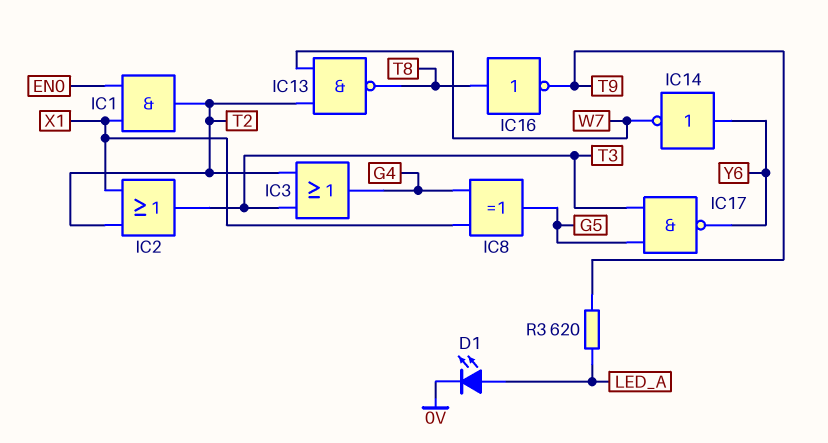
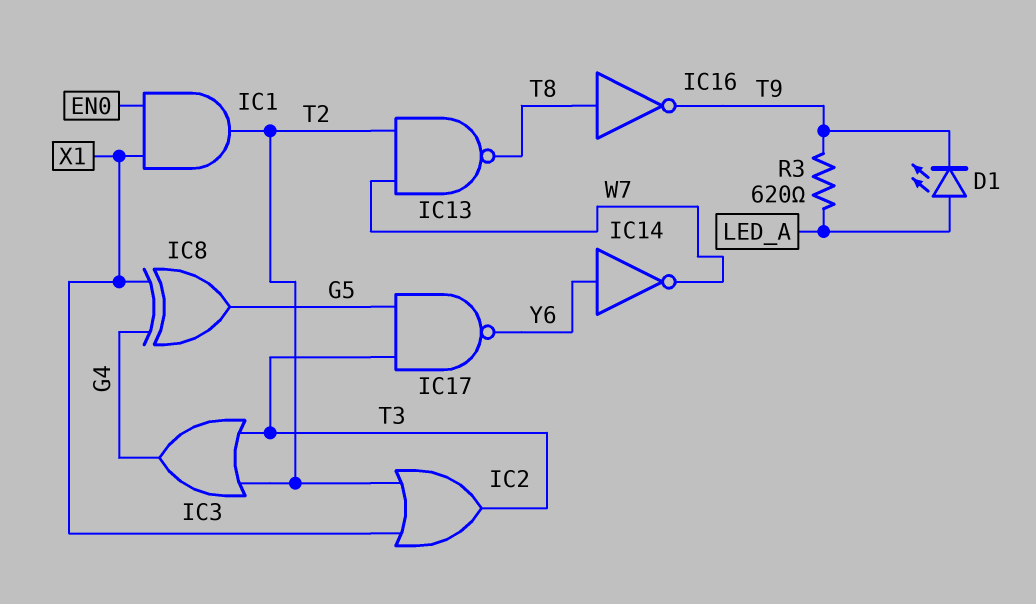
D1: LED (A LED_A, K 0V) -> LED (A LED_A, K T9)

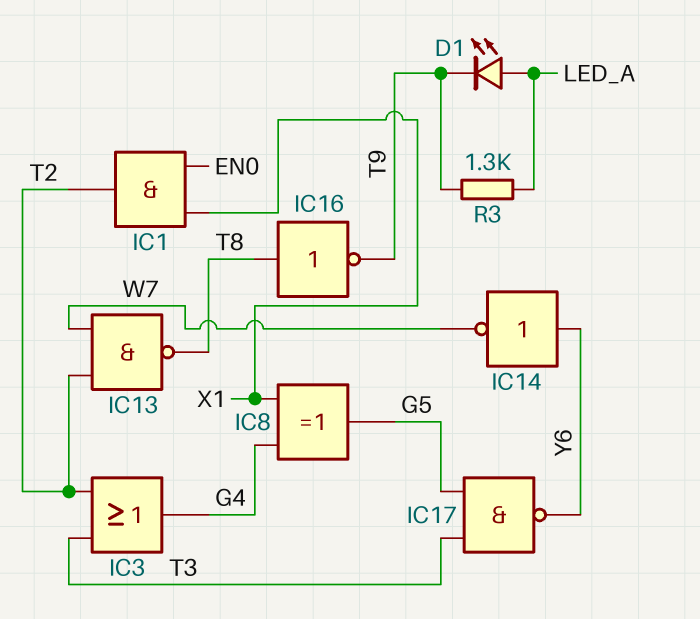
IC2: OR (in T2, in X1, out T3) -> none
R3: 620 (LED_A, T9) -> 1.3k (LED_A, T9)

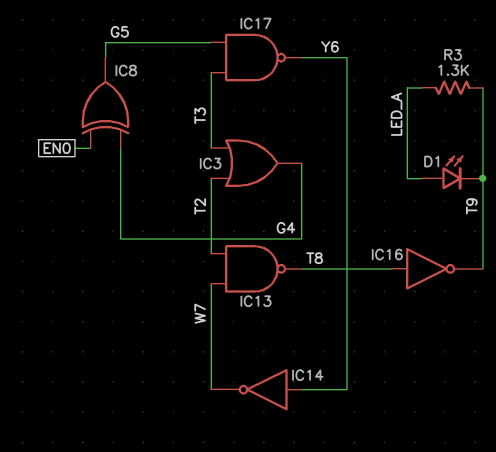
IC1: AND (in EN0, in X1, out T2) -> none
IC8: XOR (in G4, in X1, out G5) -> XOR (in EN0, in G4, out G5)

